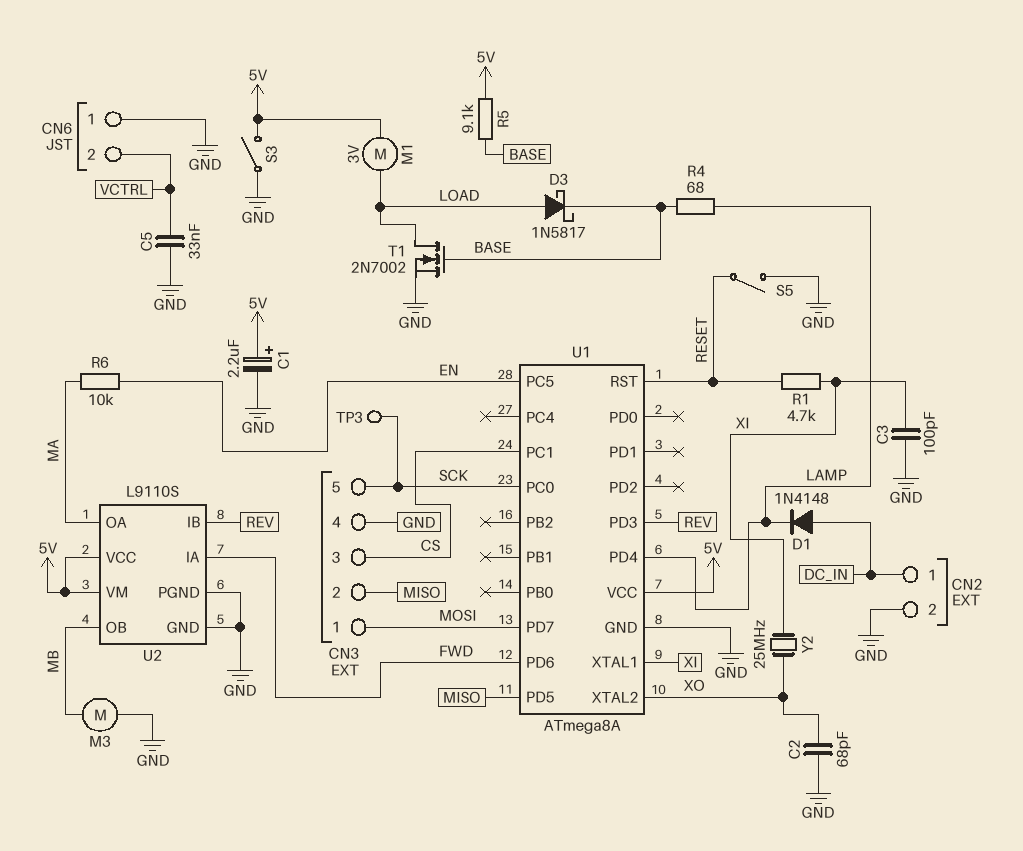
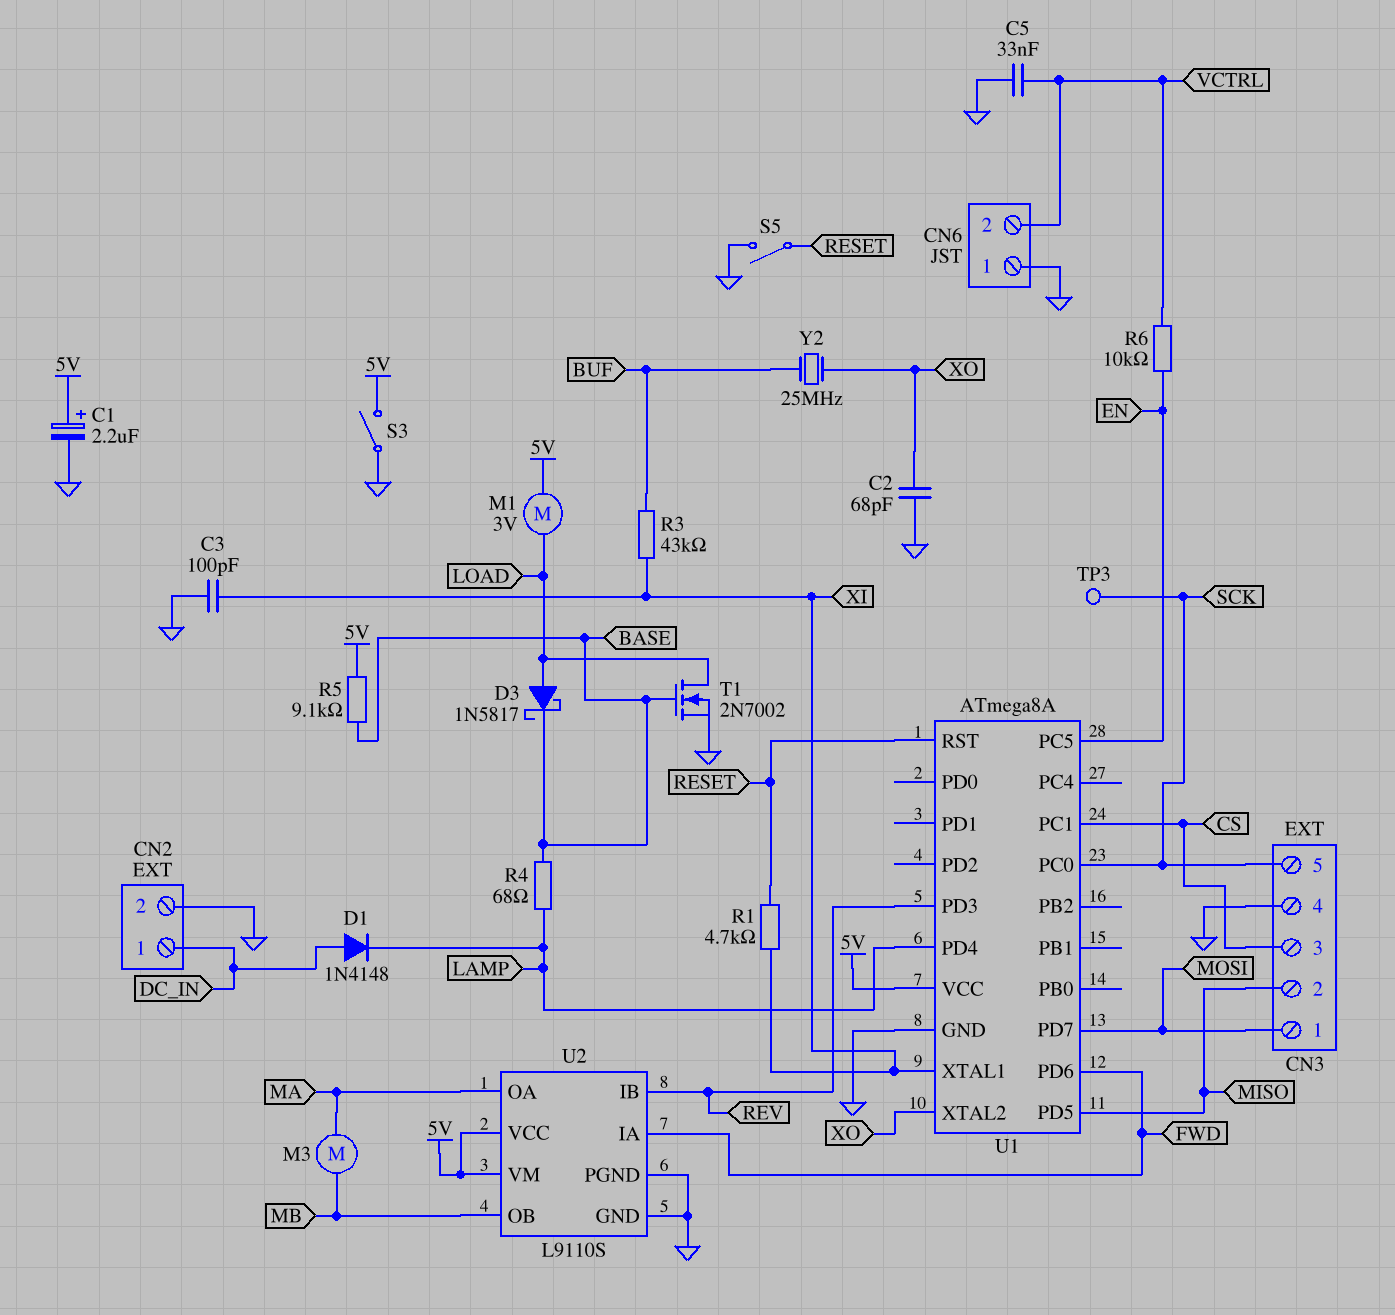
M3: motor (GND, MB) -> motor (MA, MB)
R3: none -> 43k (BUF, XI)
R6: 10k (EN, MA) -> 10k (EN, VCTRL)
Y2: 25MHz (XI, XO) -> 25MHz (BUF, XO)

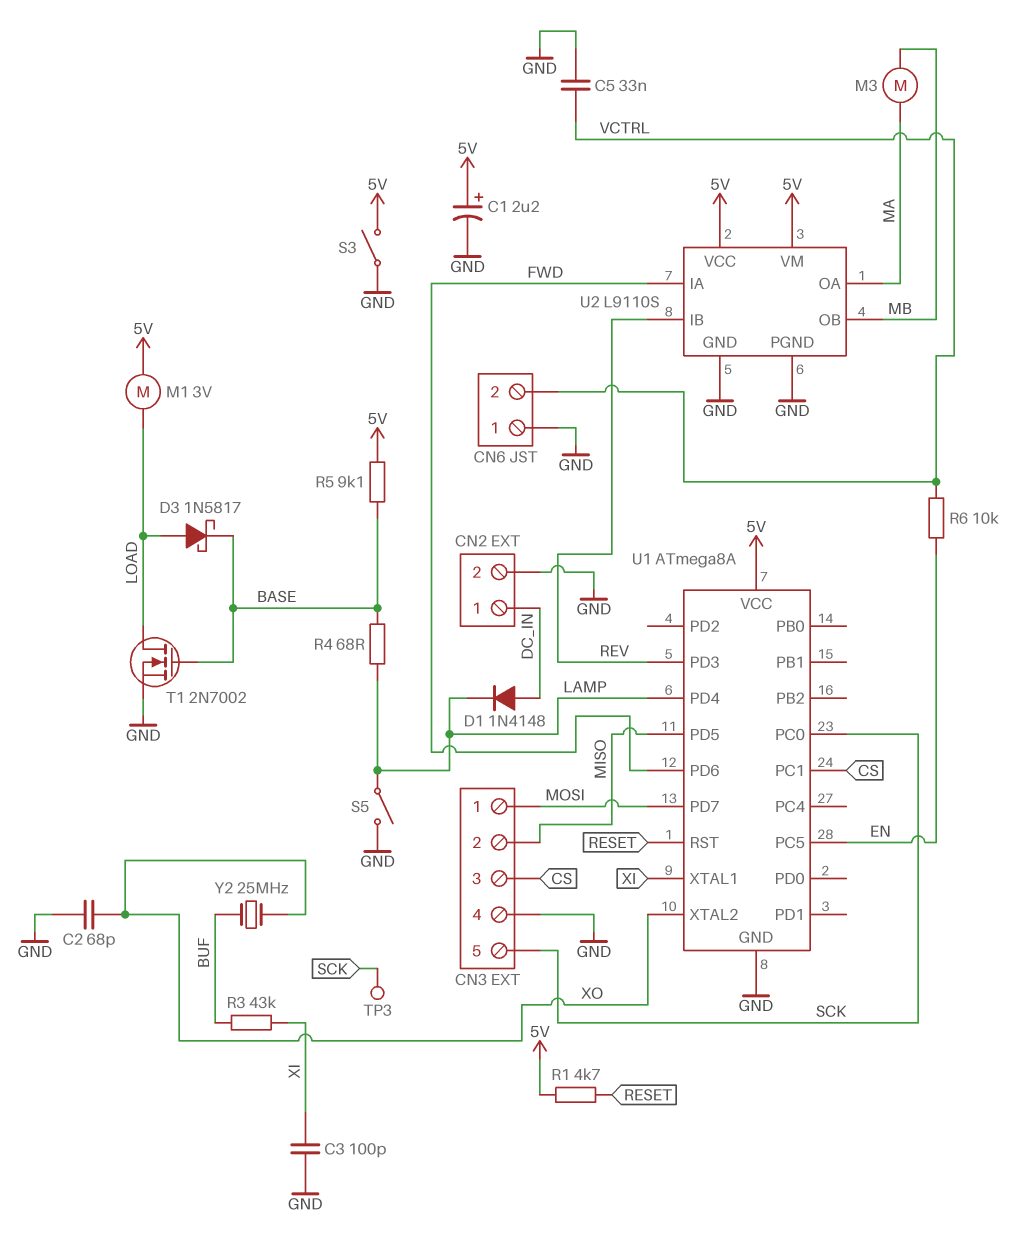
R1: 4.7k (RESET, XI) -> 4.7k (5V, RESET)
S5: switch (GND, RESET) -> switch (GND, LAMP)

